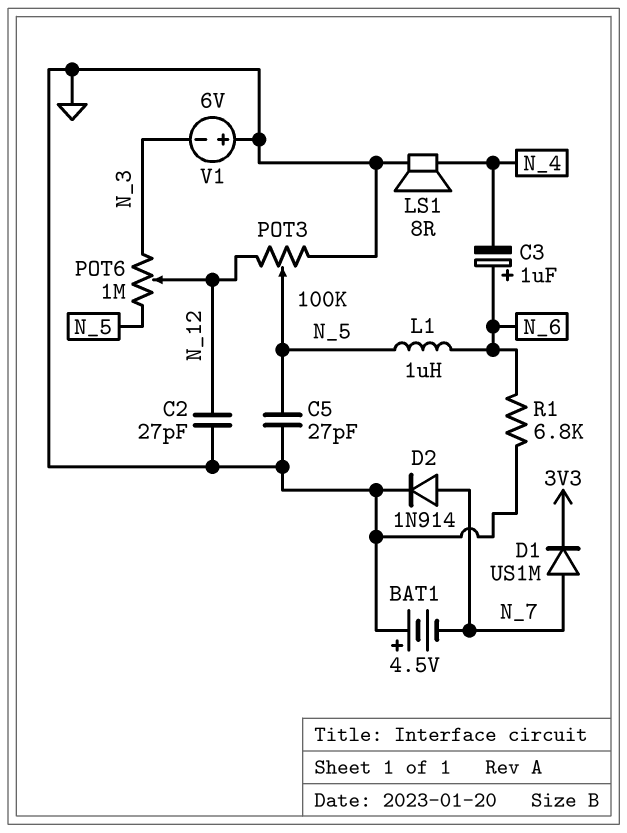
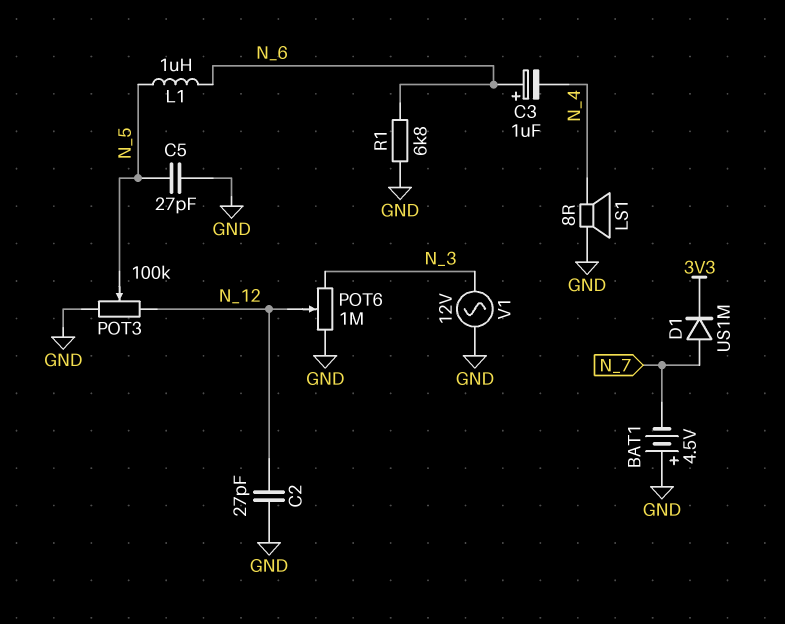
D2: diode 1N914 (A N_7, K GND) -> none
POT6: 1M (N_3, N_5, wiper N_12) -> 1M (GND, N_3, wiper N_12)
V1: 6V (plus GND, minus N_3) -> AC 12V (GND, N_3)

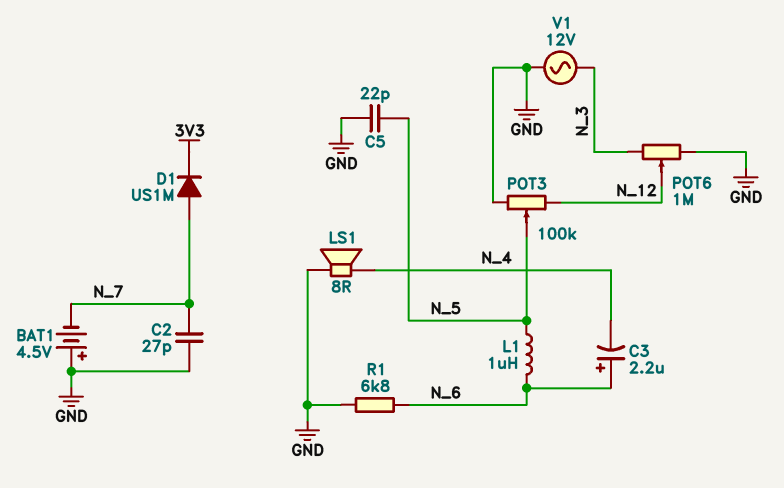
C2: 27pF (GND, N_12) -> 27pF (GND, N_7)
C3: 1uF (plus N_6, minus N_4) -> 2.2uF (plus N_6, minus N_4)
C5: 27pF (GND, N_5) -> 22pF (GND, N_5)

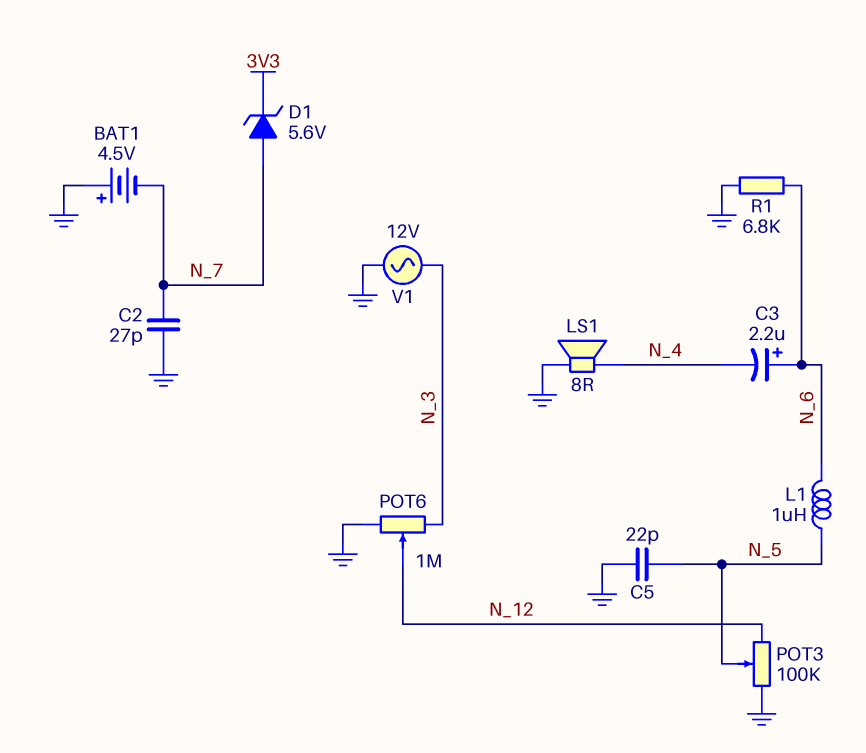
D1: diode US1M (A N_7, K 3V3) -> zener 5.6V (A N_7, K 3V3)

